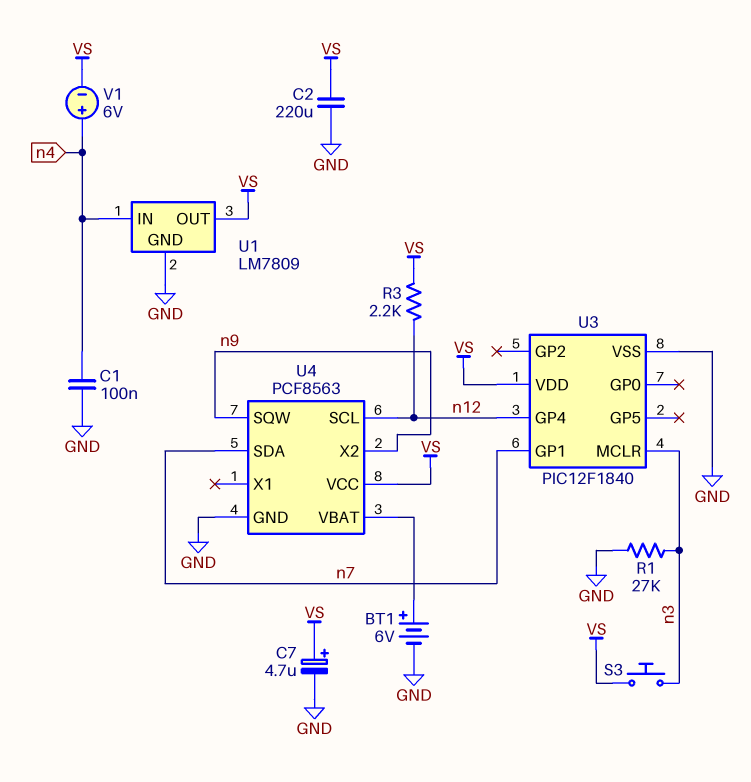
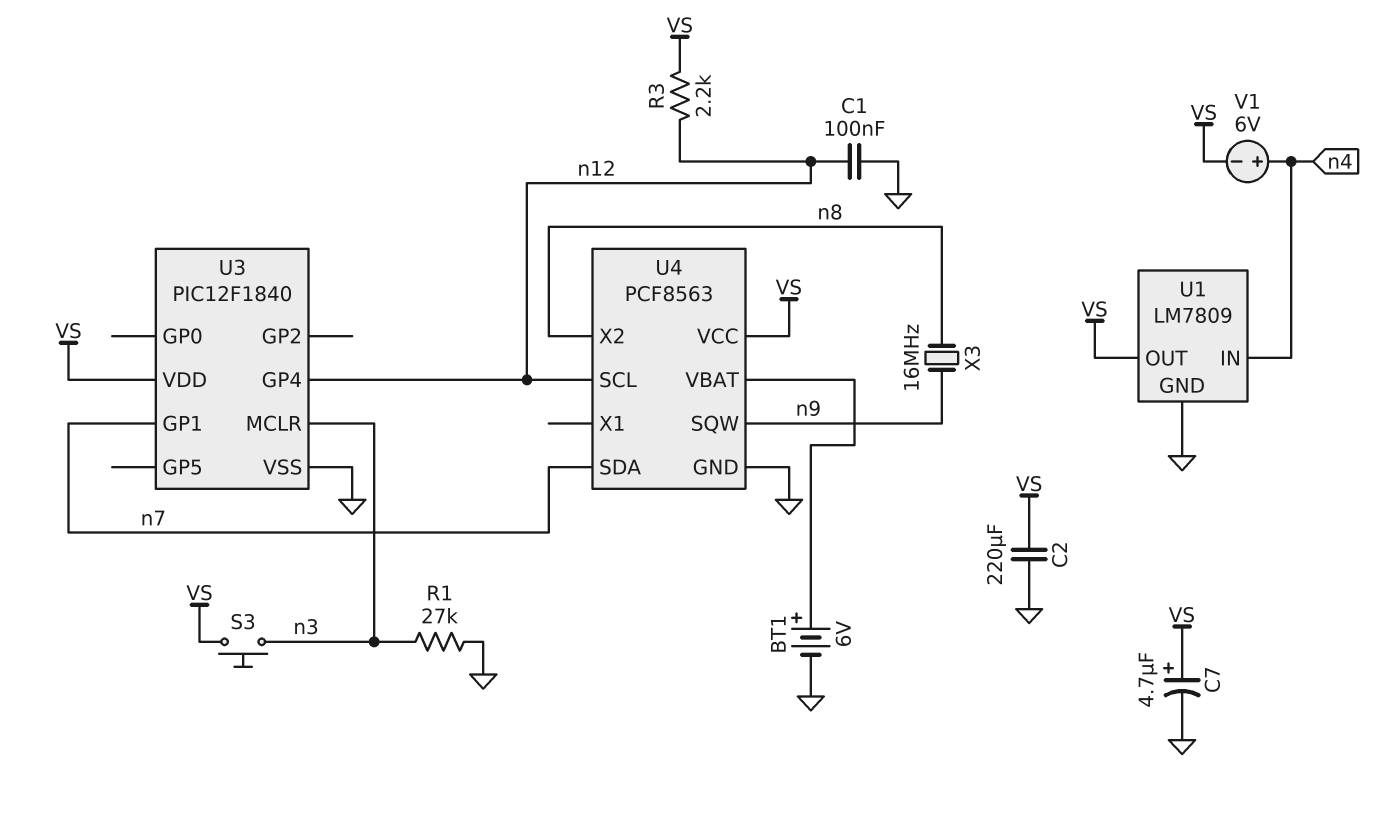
C1: 100nF (GND, n4) -> 100nF (GND, n12)
U4 pin X2: n9 -> n8
X3: none -> 16MHz (n8, n9)

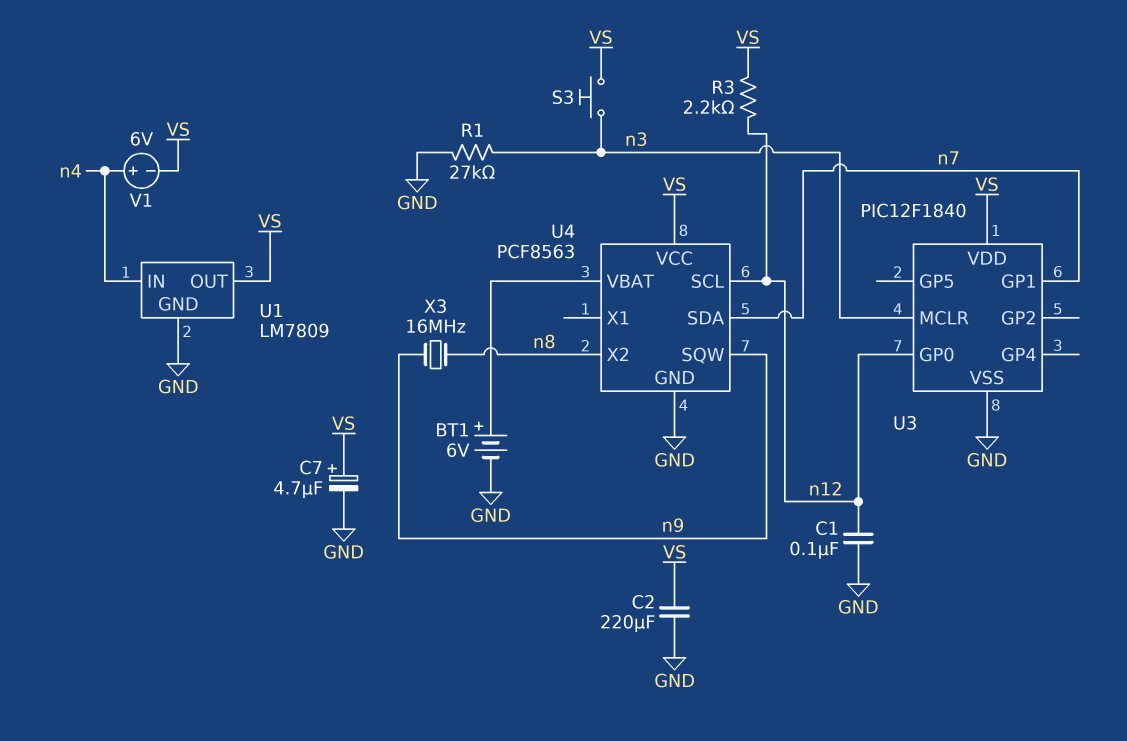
U3 pin GP0: none -> n12
U3 pin GP4: n12 -> none

